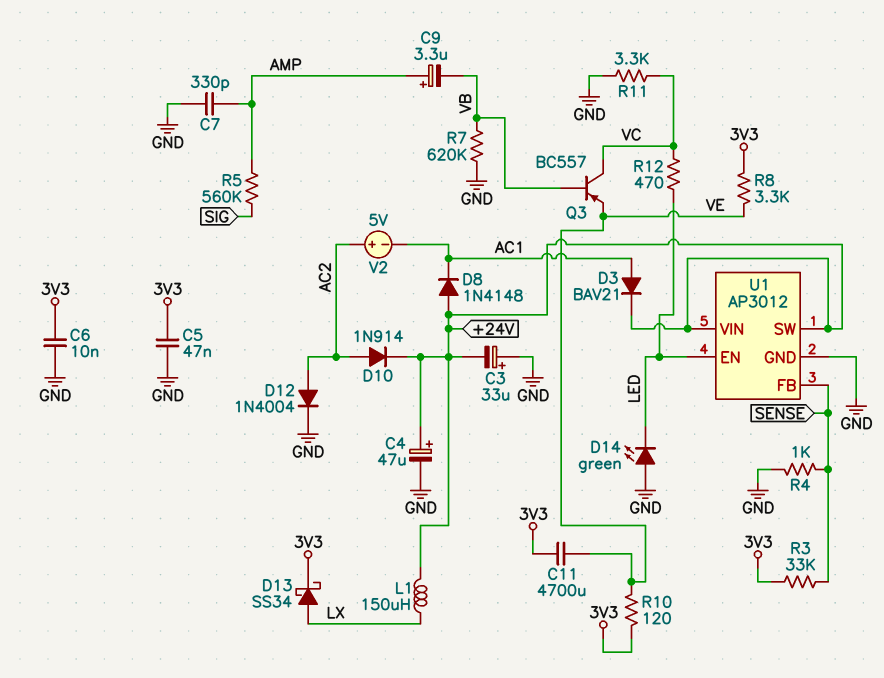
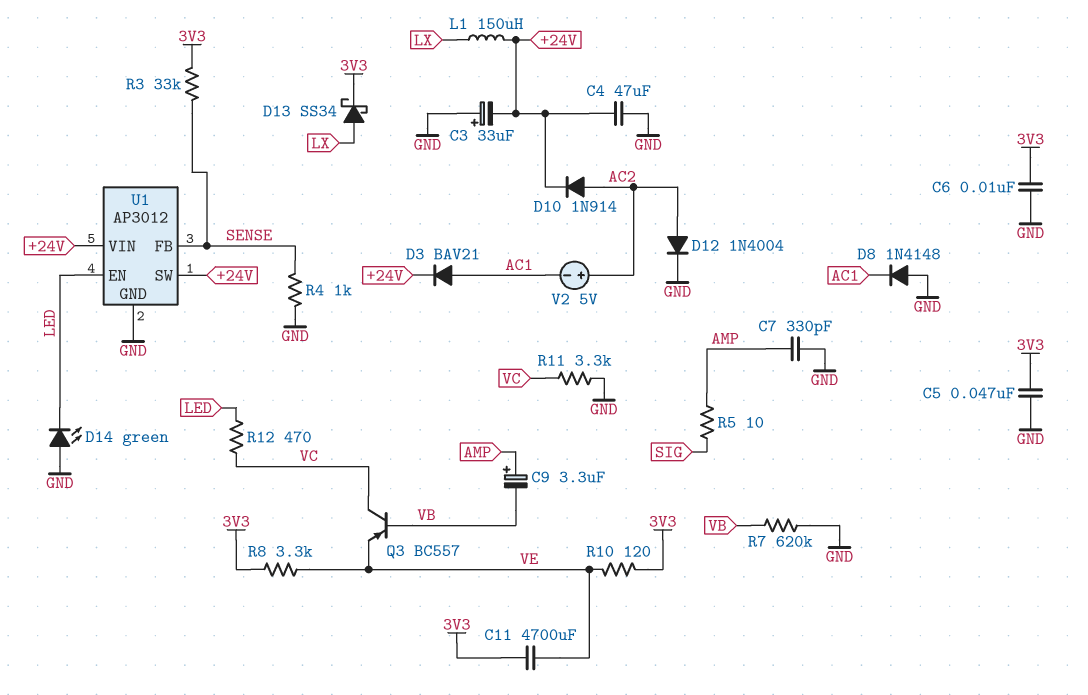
C4: 47uF (plus +24V, minus GND) -> 47uF (+24V, GND)
D8: diode 1N4148 (A +24V, K AC1) -> diode 1N4148 (A GND, K AC1)
R5: 560k (AMP, SIG) -> 10 (AMP, SIG)

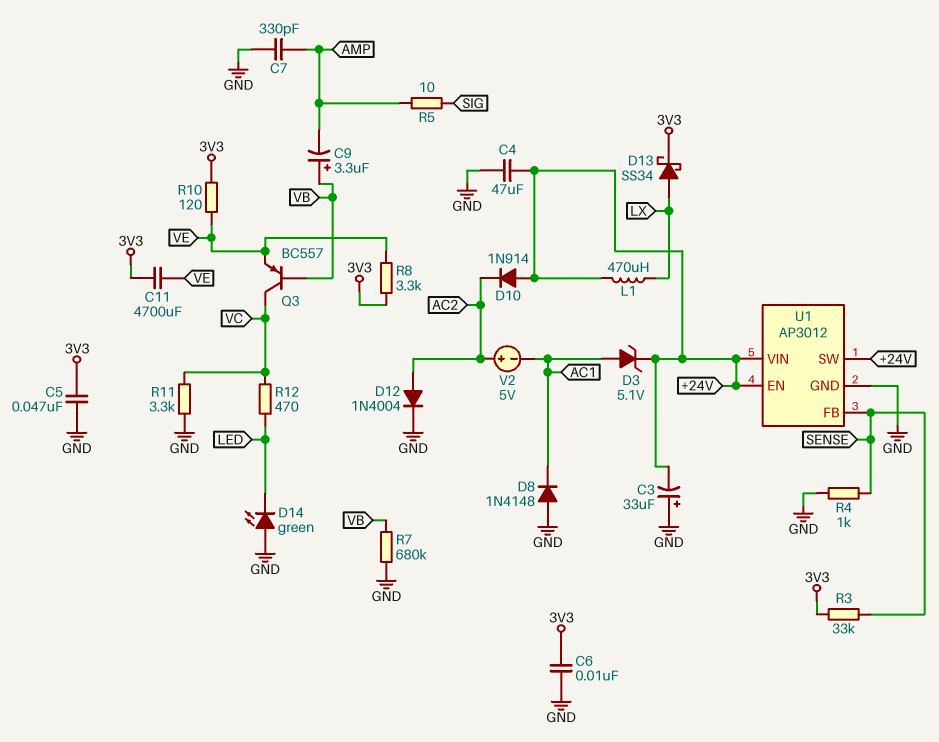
C9: 3.3uF (plus AMP, minus VB) -> 3.3uF (plus VB, minus AMP)
D3: diode BAV21 (A AC1, K +24V) -> zener 5.1V (A AC1, K +24V)
D10: diode 1N914 (A AC2, K +24V) -> diode 1N914 (A +24V, K AC2)
L1: 150uH (+24V, LX) -> 470uH (+24V, LX)
R7: 620k (GND, VB) -> 680k (GND, VB)
U1 pin EN: LED -> +24V

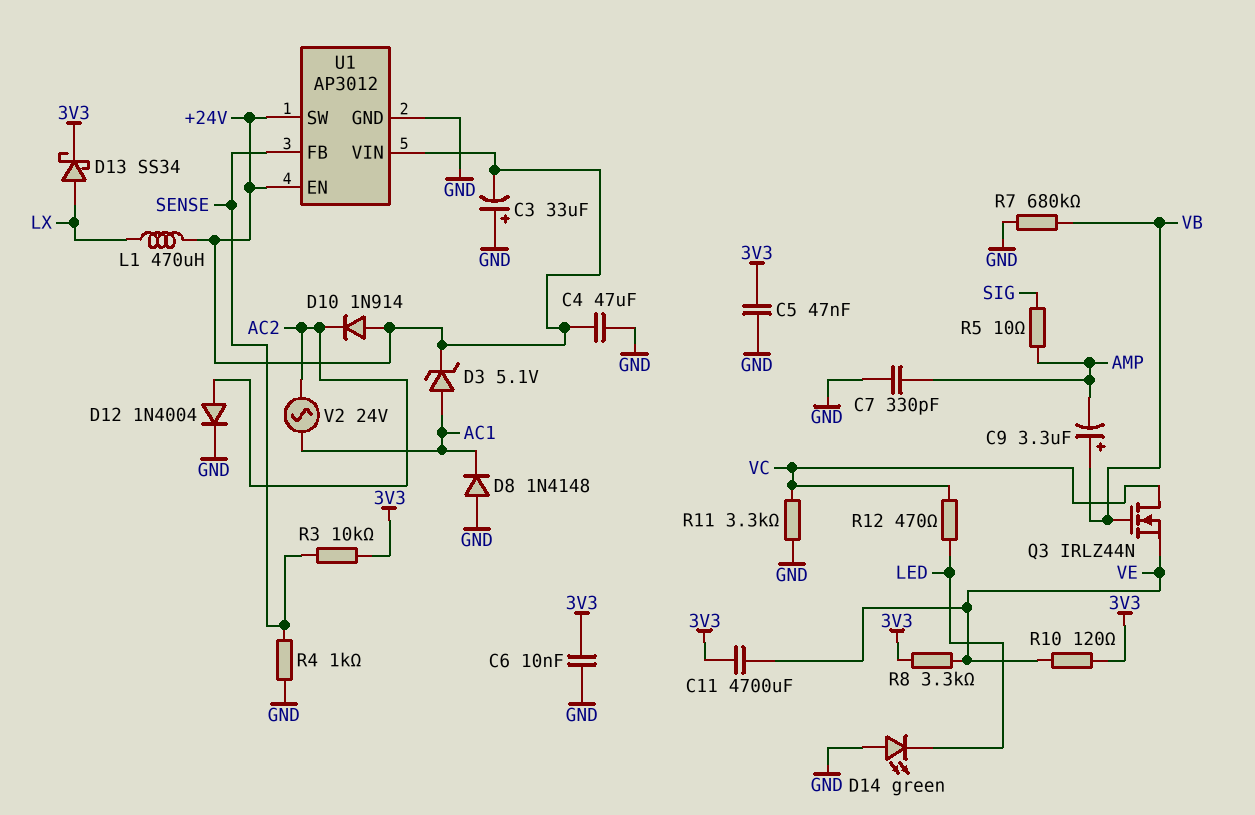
Q3: PNP BC557 (B VB, C VC, E VE) -> NMOS IRLZ44N (G VB, D VC, S VE)
R3: 33k (3V3, SENSE) -> 10k (3V3, SENSE)
V2: 5V (plus AC2, minus AC1) -> AC 24V (AC1, AC2)

